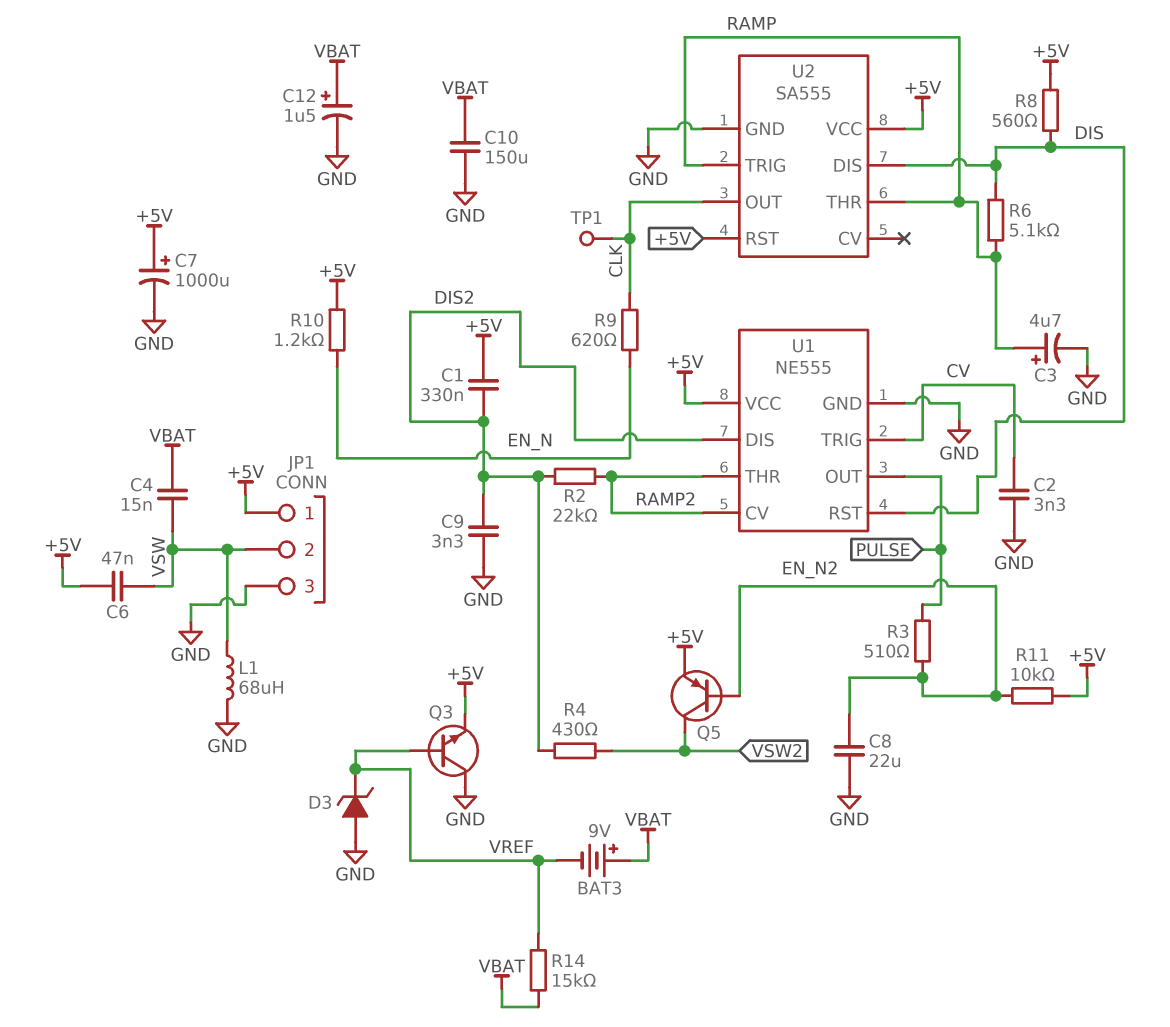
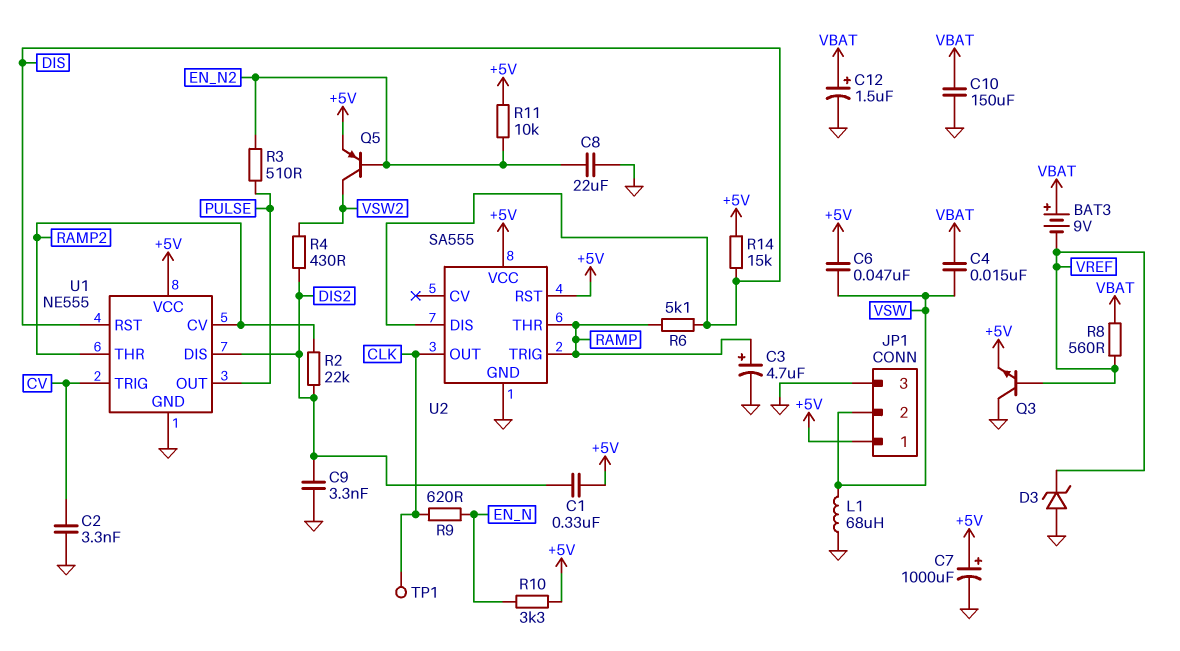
R8: 560 (+5V, DIS) -> 560 (VBAT, VREF)
R10: 1.2k (+5V, EN_N) -> 3.3k (+5V, EN_N)
R14: 15k (VBAT, VREF) -> 15k (+5V, DIS)

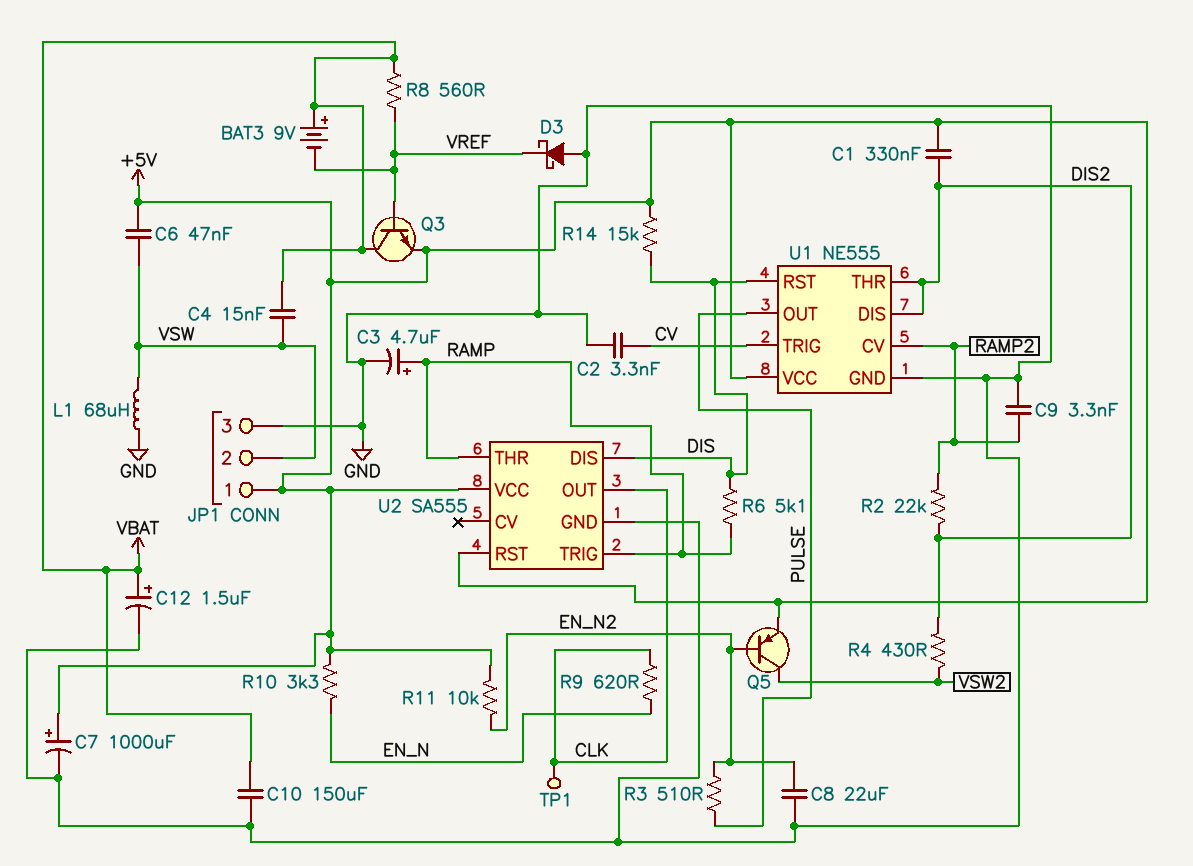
C9: 3.3nF (DIS2, GND) -> 3.3nF (GND, RAMP2)
D3: zener (A GND, K VREF) -> schottky (A GND, K VREF)
Q3: NPN (B VREF, C GND, E +5V) -> NPN (B VREF, C VBAT, E +5V)
U1 pin THR: RAMP2 -> DIS2

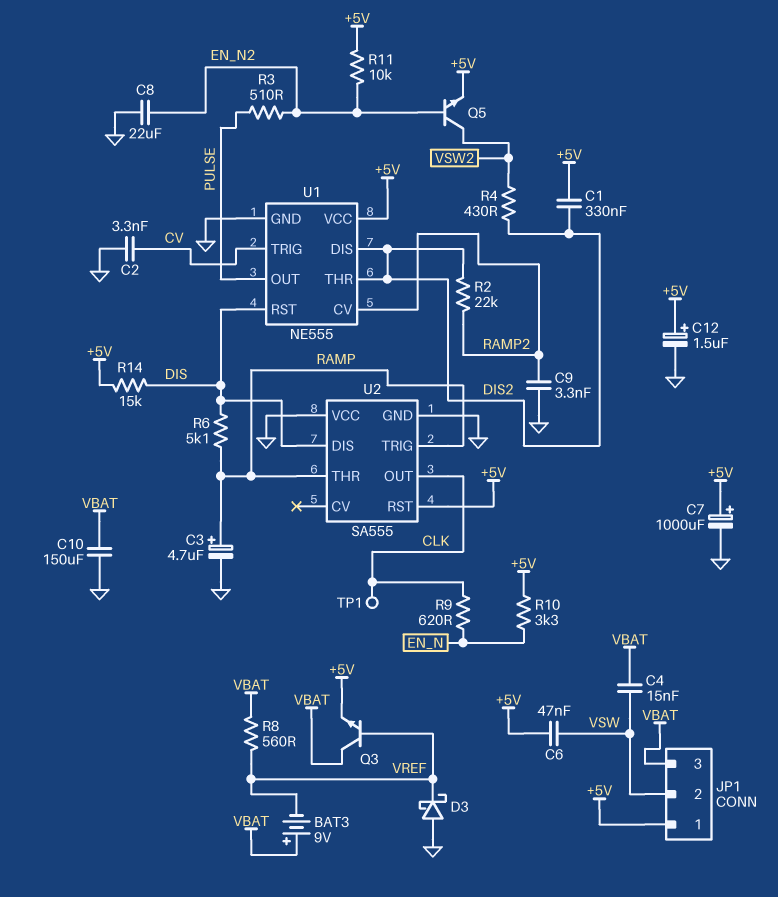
C12: 1.5uF (plus VBAT, minus GND) -> 1.5uF (plus +5V, minus GND)
JP1 pin 3: GND -> VBAT
L1: 68uH (GND, VSW) -> none
Q5: PNP (B EN_N2, C VSW2, E +5V) -> NPN (B EN_N2, C VSW2, E +5V)
U2 pin VCC: +5V -> GND

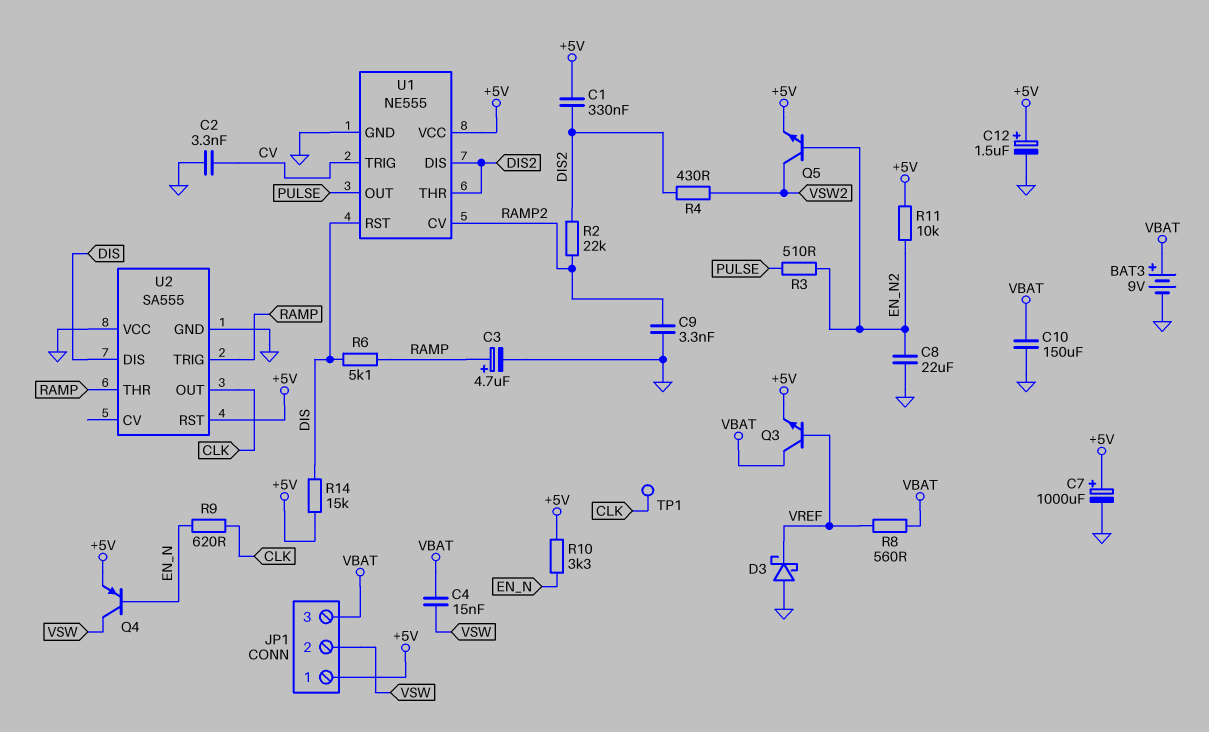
BAT3: 9V (plus VBAT, minus VREF) -> 9V (plus VBAT, minus GND)
C6: 47nF (+5V, VSW) -> none
Q4: none -> PNP (B EN_N, C VSW, E +5V)

